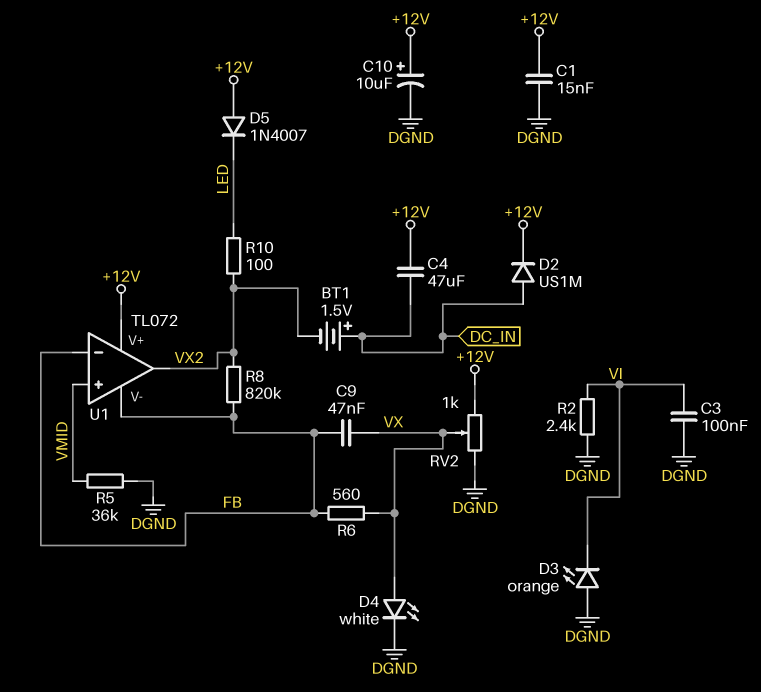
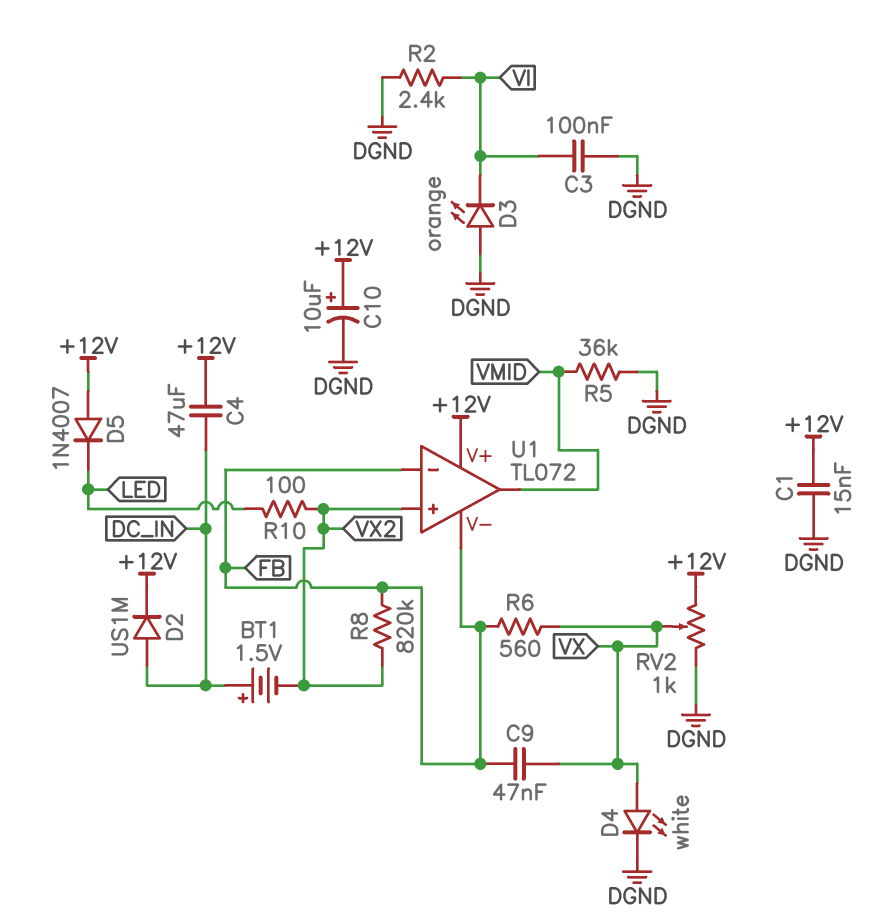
U1 pin in+: VMID -> VX2
U1 pin out: VX2 -> VMID

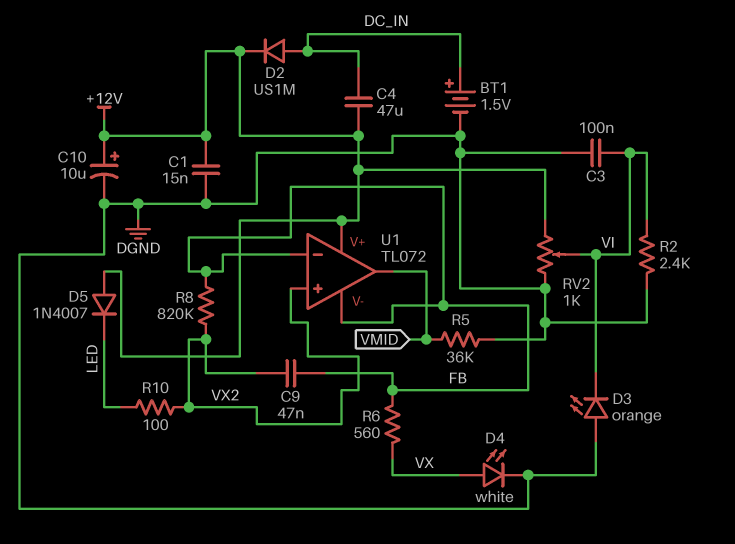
BT1: 1.5V (plus DC_IN, minus VX2) -> 1.5V (plus DC_IN, minus DGND)
C9: 47nF (FB, VX) -> 47nF (FB, VX2)
RV2: 1k (+12V, DGND, wiper VX) -> 1k (+12V, DGND, wiper VI)

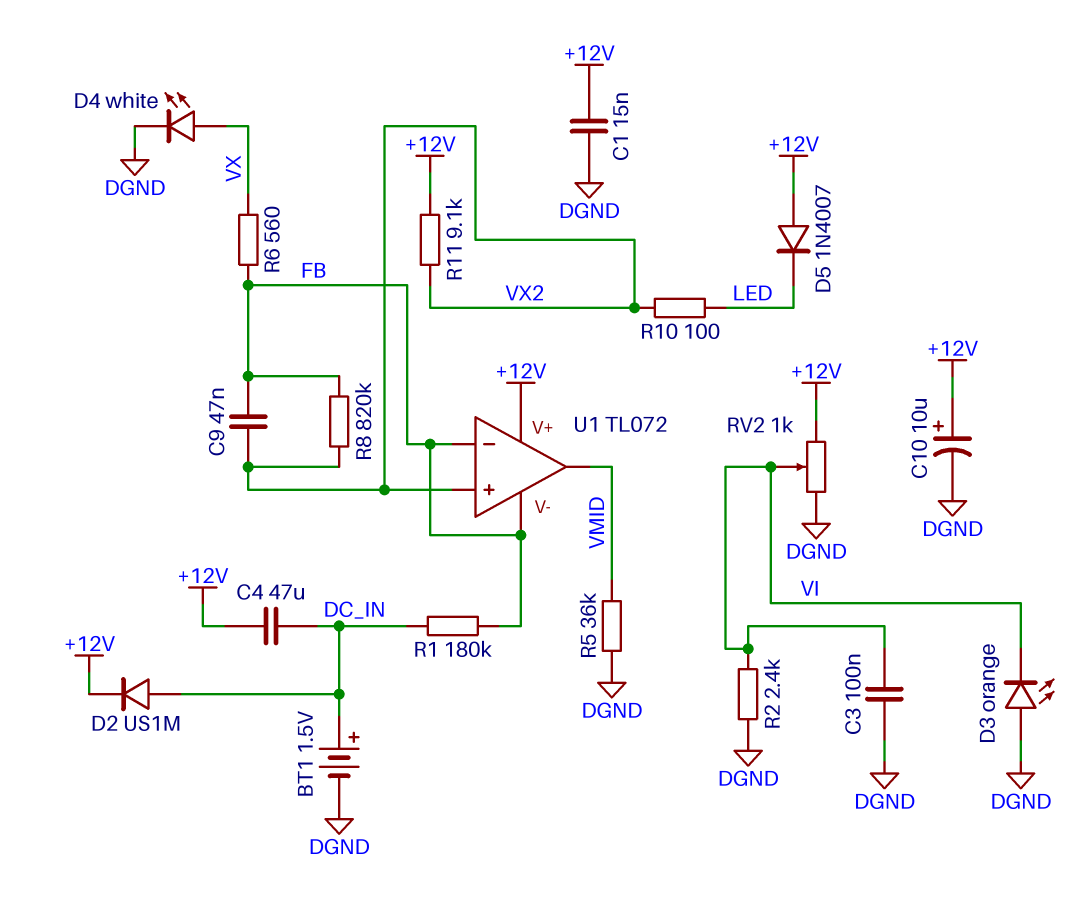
R1: none -> 180k (DC_IN, FB)
R11: none -> 9.1k (+12V, VX2)

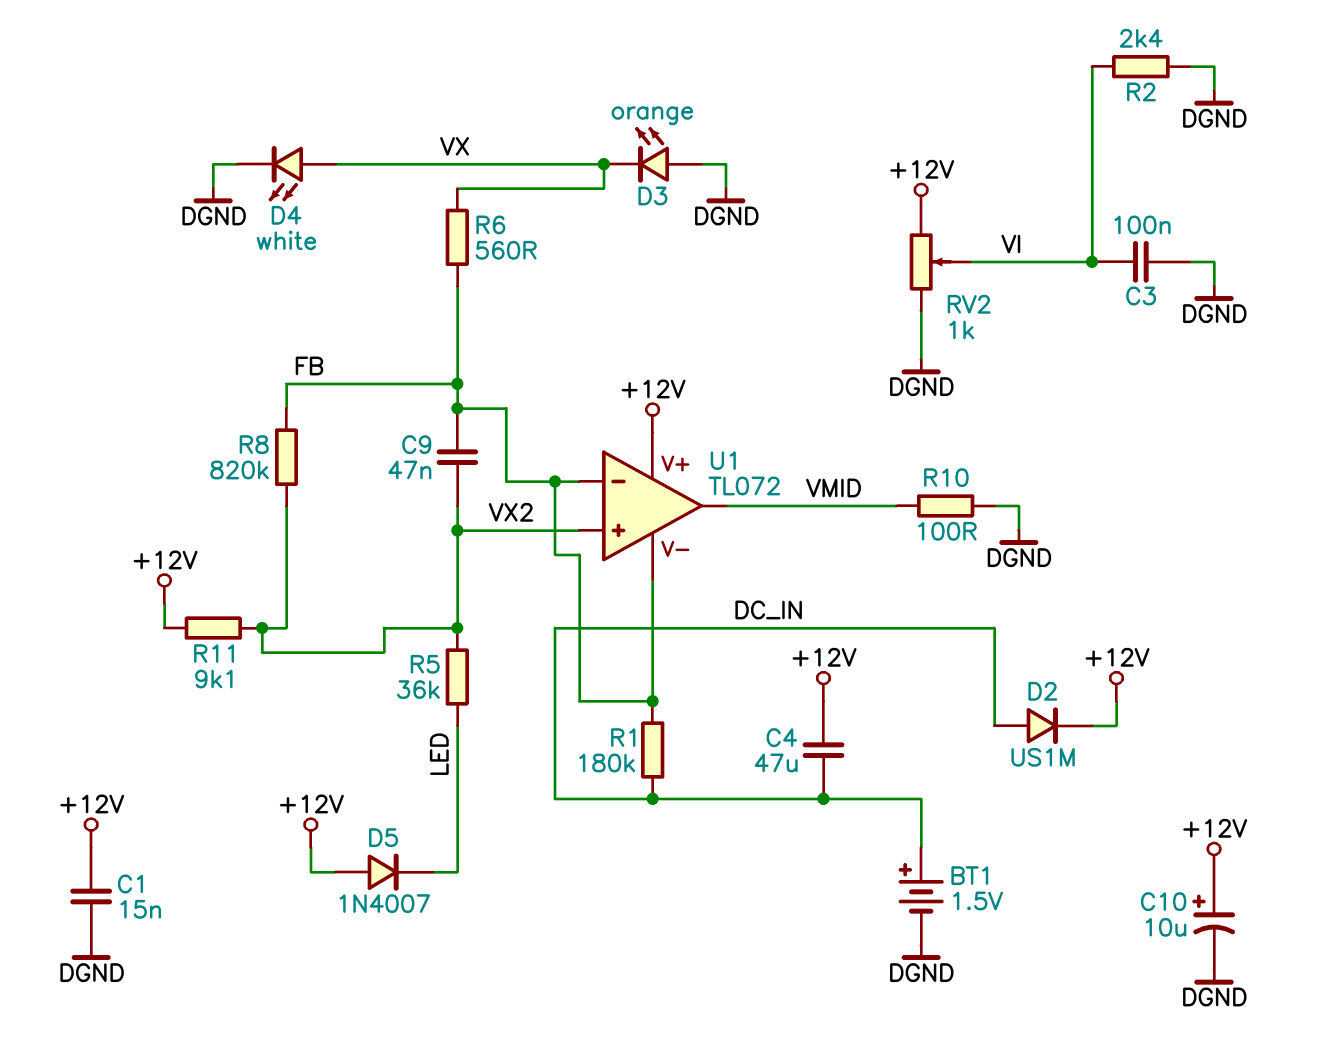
D3: LED orange (A DGND, K VI) -> LED orange (A DGND, K VX)
R5: 36k (DGND, VMID) -> 36k (LED, VX2)
R10: 100 (LED, VX2) -> 100 (DGND, VMID)

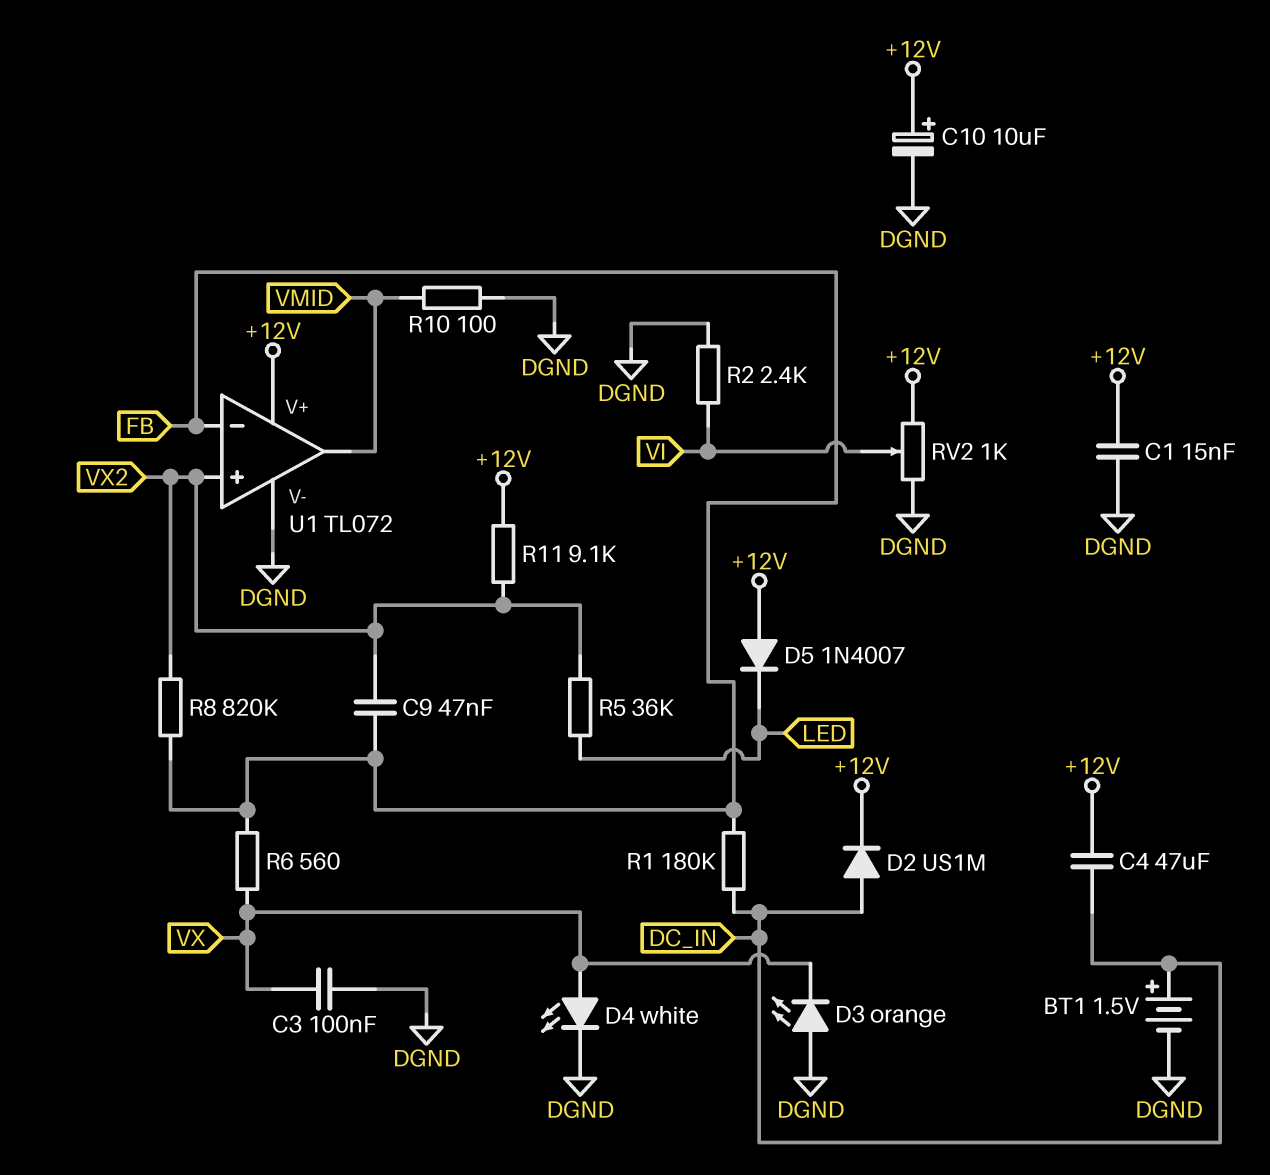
C3: 100nF (DGND, VI) -> 100nF (DGND, VX)
U1 pin V-: FB -> DGND

